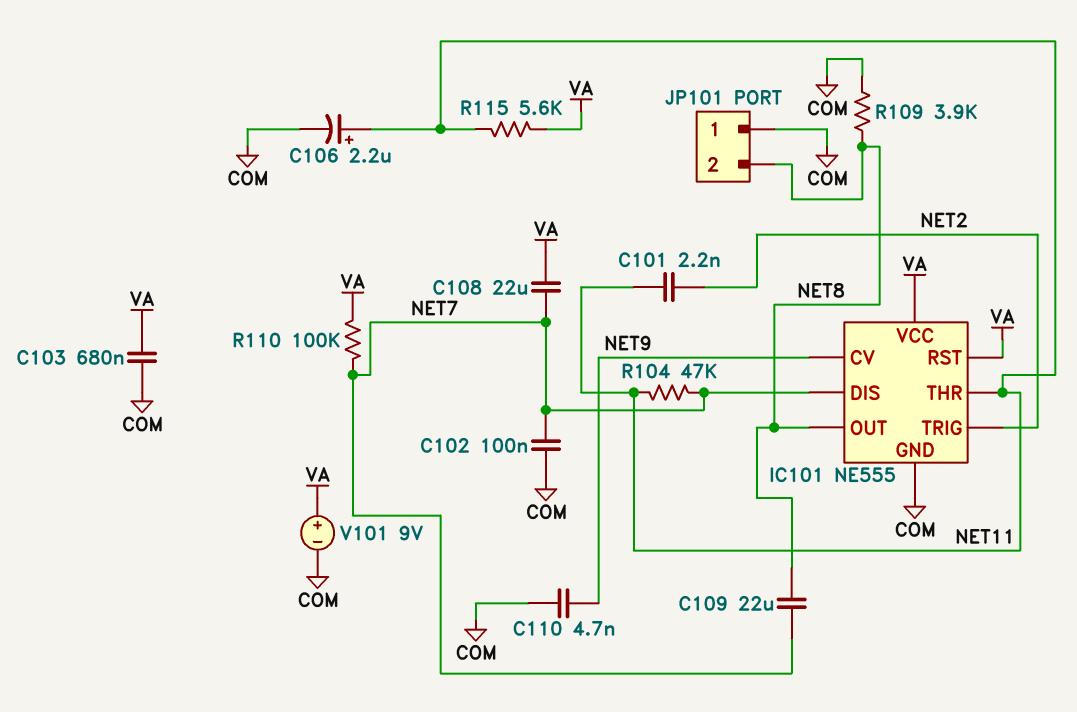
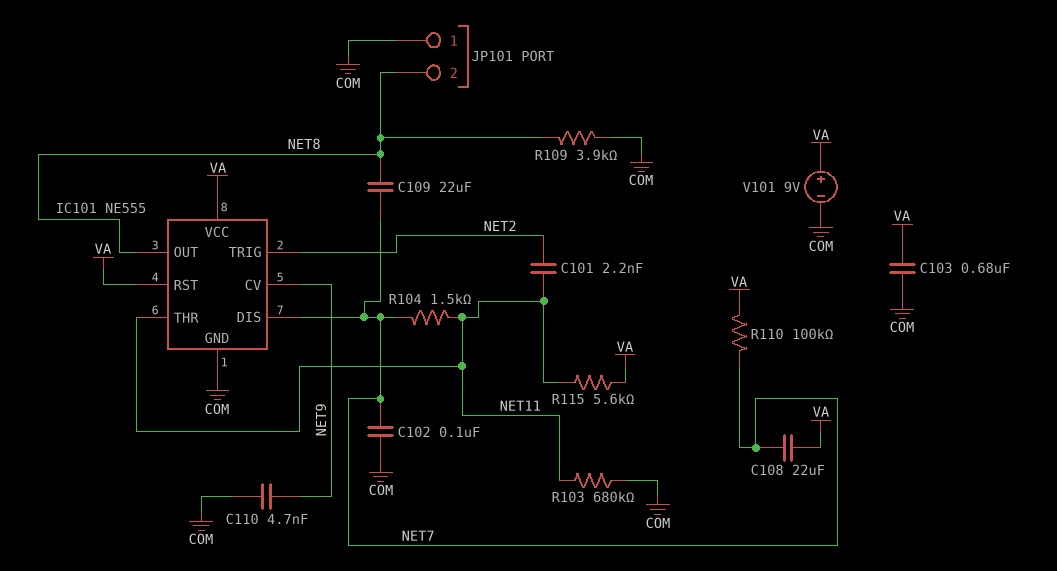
C106: 2.2uF (plus NET11, minus COM) -> none
R103: none -> 680k (COM, NET11)
R104: 47k (NET7, NET11) -> 1.5k (NET7, NET11)

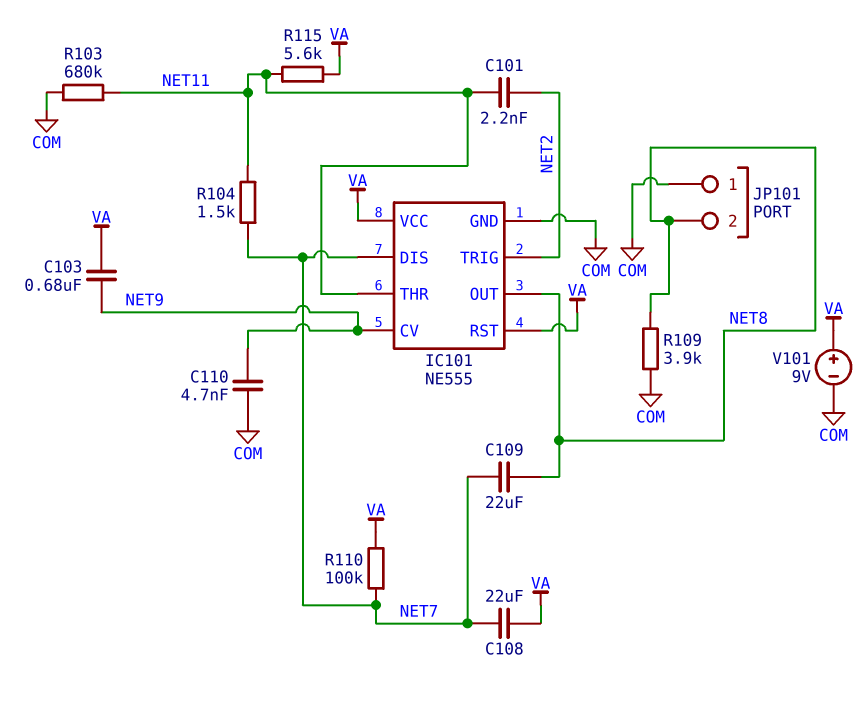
C102: 100nF (COM, NET7) -> none
C103: 680nF (COM, VA) -> 680nF (NET9, VA)

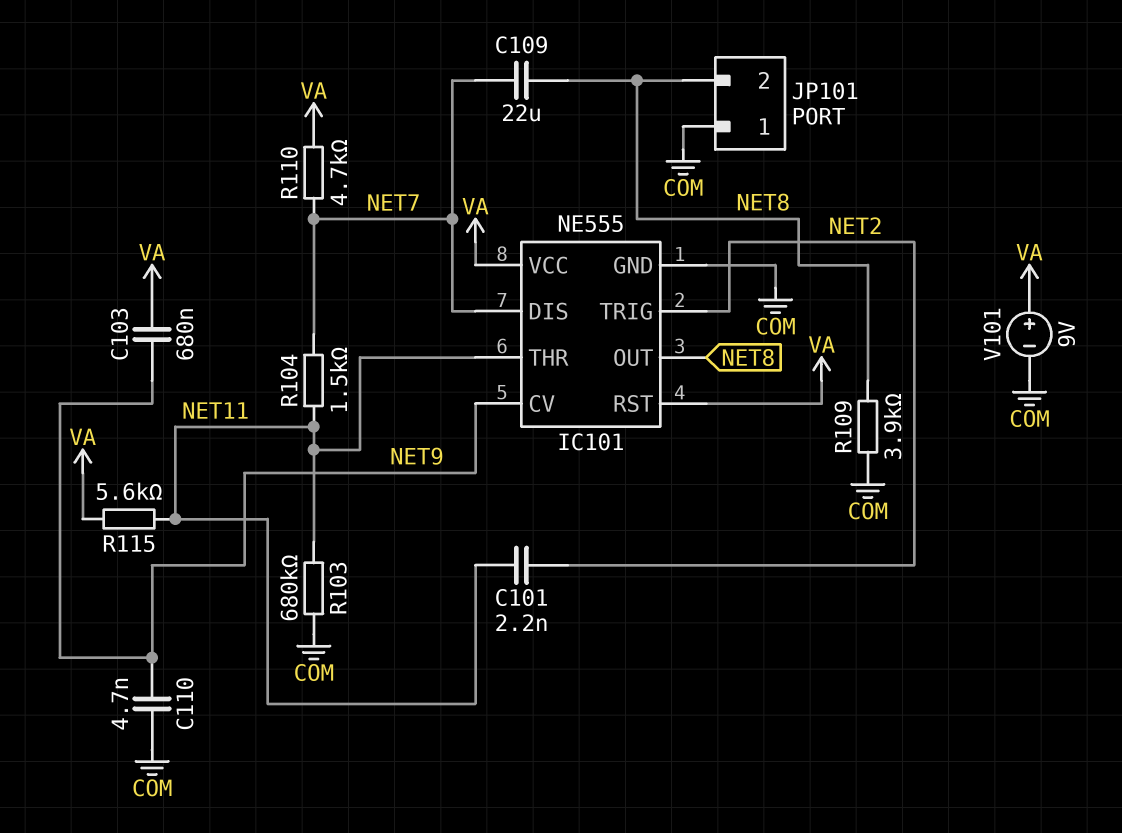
C108: 22uF (NET7, VA) -> none
R110: 100k (NET7, VA) -> 4.7k (NET7, VA)

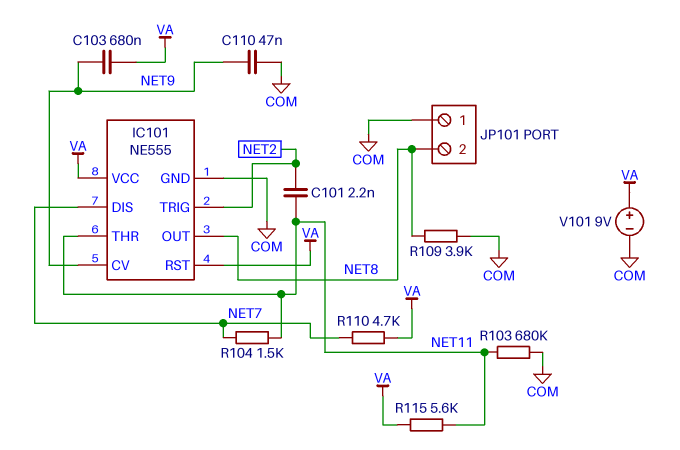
C109: 22uF (NET7, NET8) -> none
C110: 4.7nF (COM, NET9) -> 47nF (COM, NET9)

